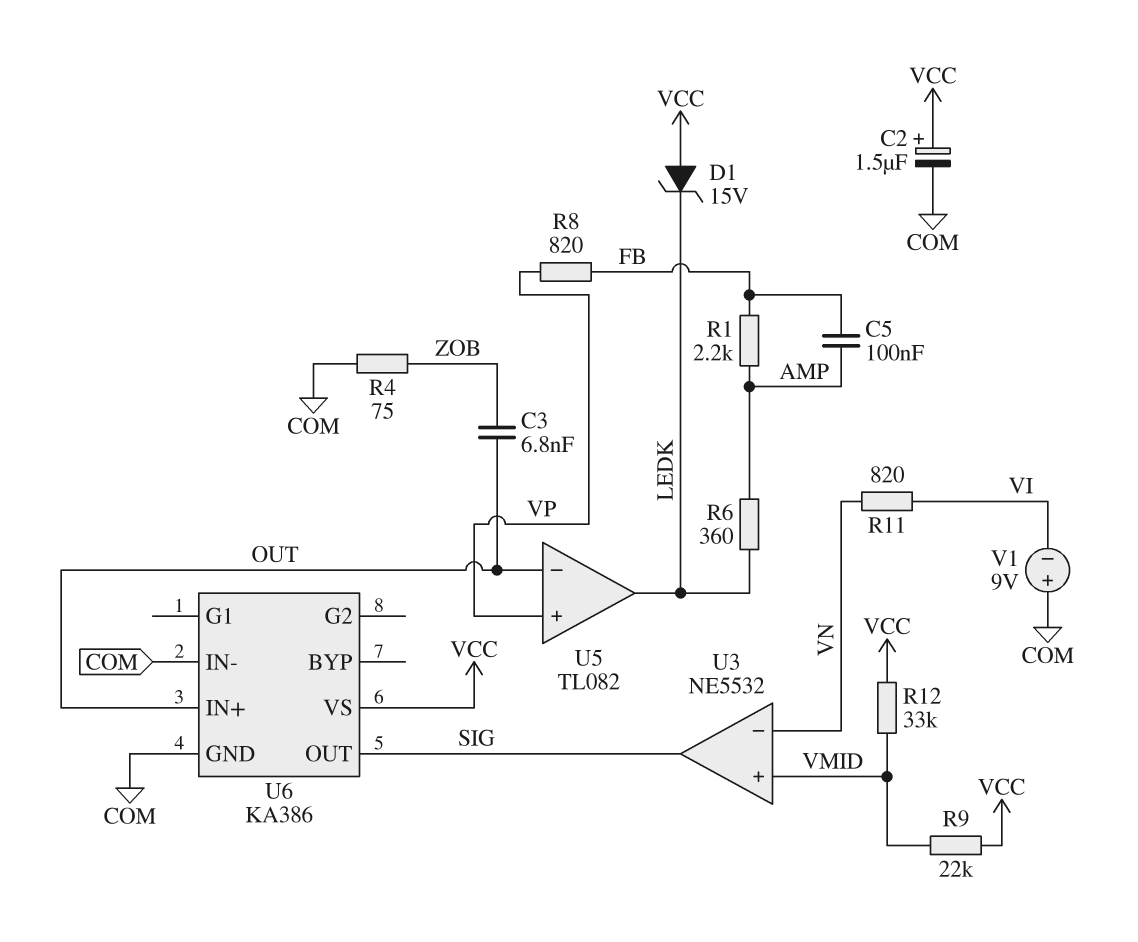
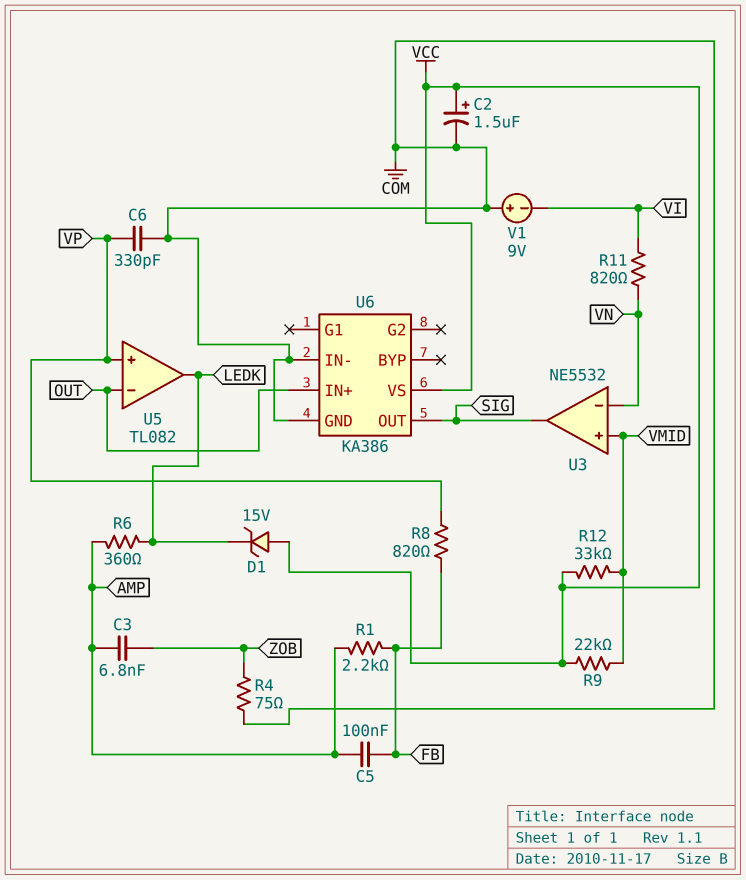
C3: 6.8nF (OUT, ZOB) -> 6.8nF (AMP, ZOB)
C6: none -> 330pF (COM, VP)

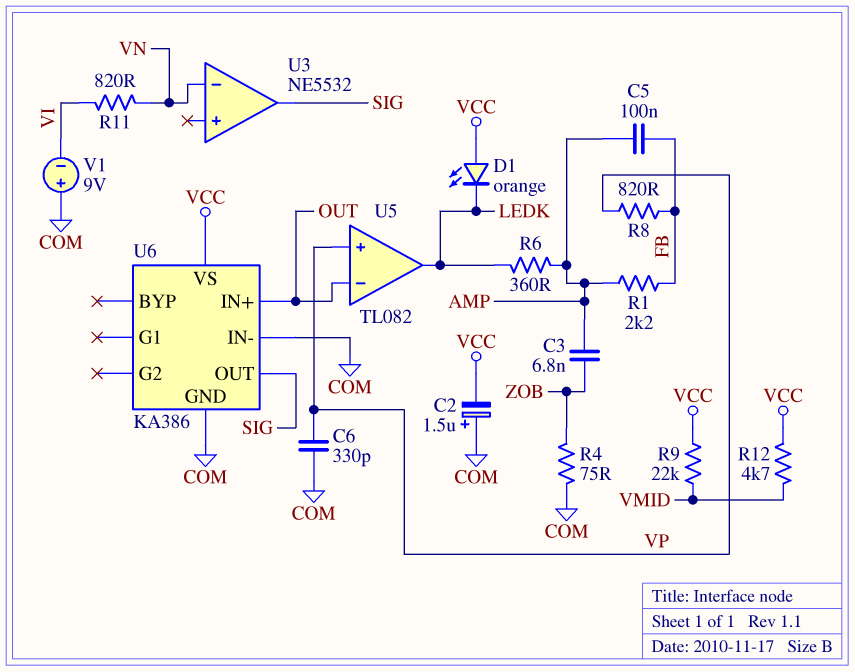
C2: 1.5uF (plus VCC, minus COM) -> 1.5uF (plus COM, minus VCC)
D1: zener 15V (A VCC, K LEDK) -> LED orange (A VCC, K LEDK)
R12: 33k (VCC, VMID) -> 4.7k (VCC, VMID)
U3 pin in+: VMID -> none

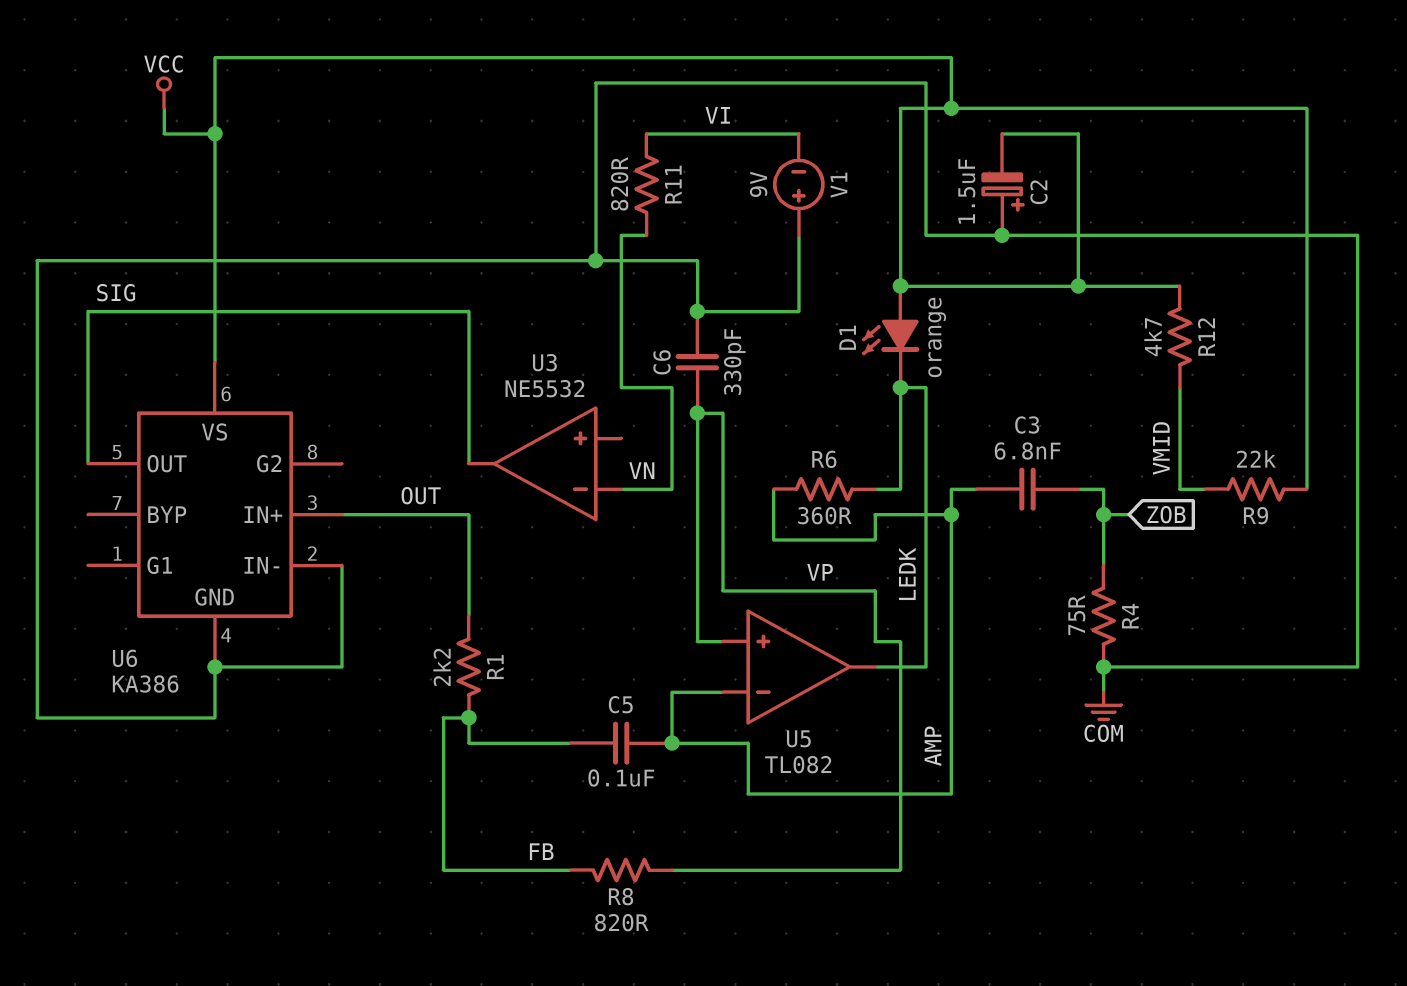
R1: 2.2k (AMP, FB) -> 2.2k (FB, OUT)
U5 pin in-: OUT -> AMP

